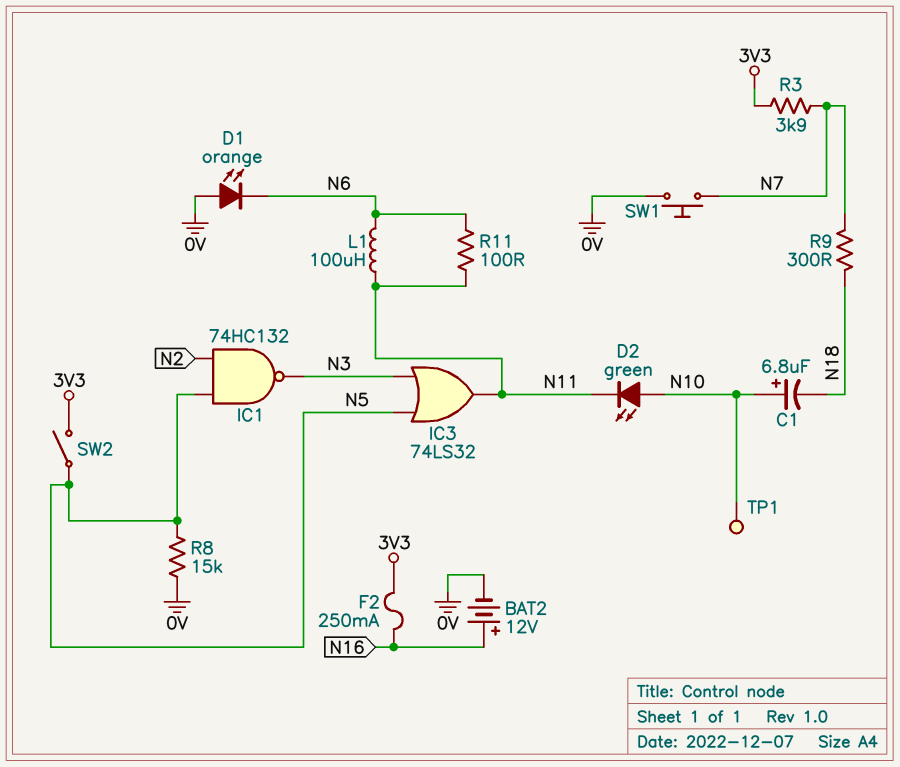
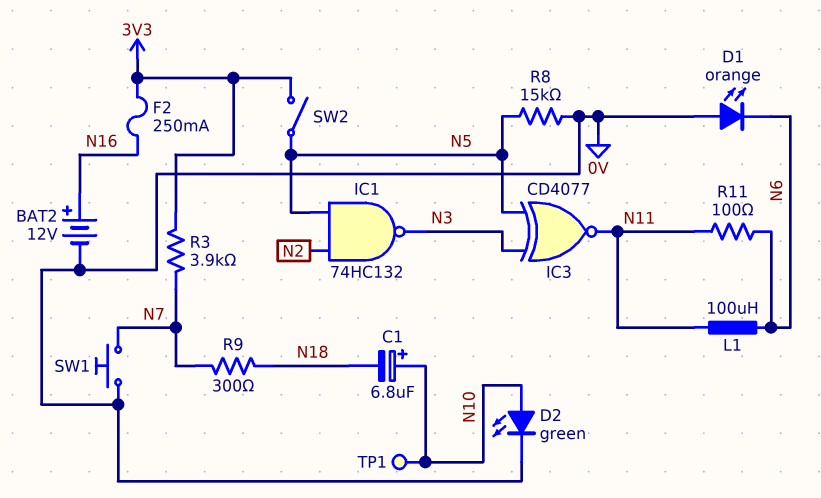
D2: LED green (A N10, K N11) -> LED green (A N10, K 0V)
IC3: OR 74LS32 (in N3, in N5, out N11) -> XNOR CD4077 (in N3, in N5, out N11)

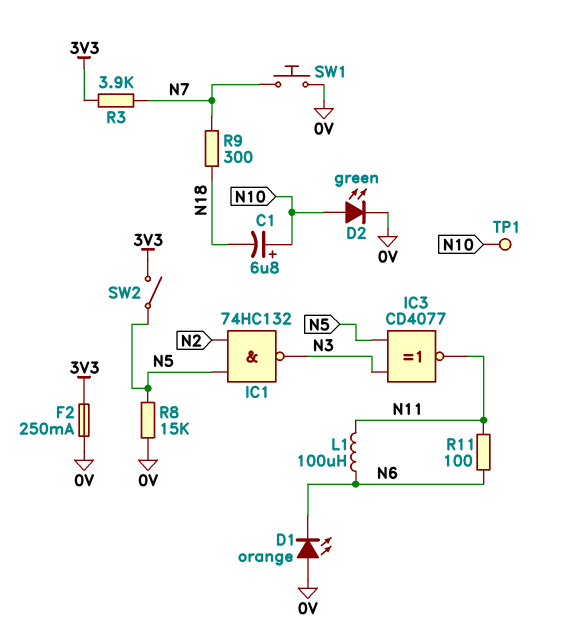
BAT2: 12V (plus N16, minus 0V) -> none
F2: 250mA (3V3, N16) -> 250mA (0V, 3V3)

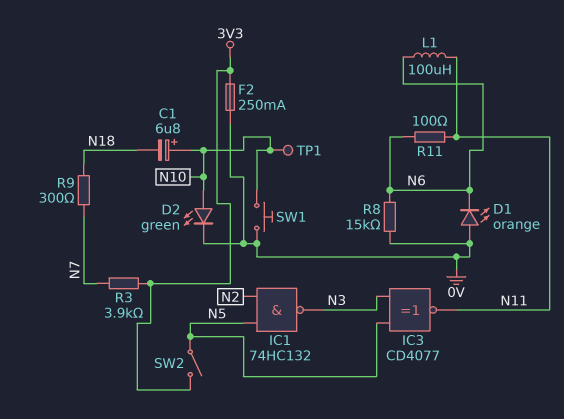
R8: 15k (0V, N5) -> 15k (0V, N6)
SW1: button (0V, N7) -> button (0V, N10)

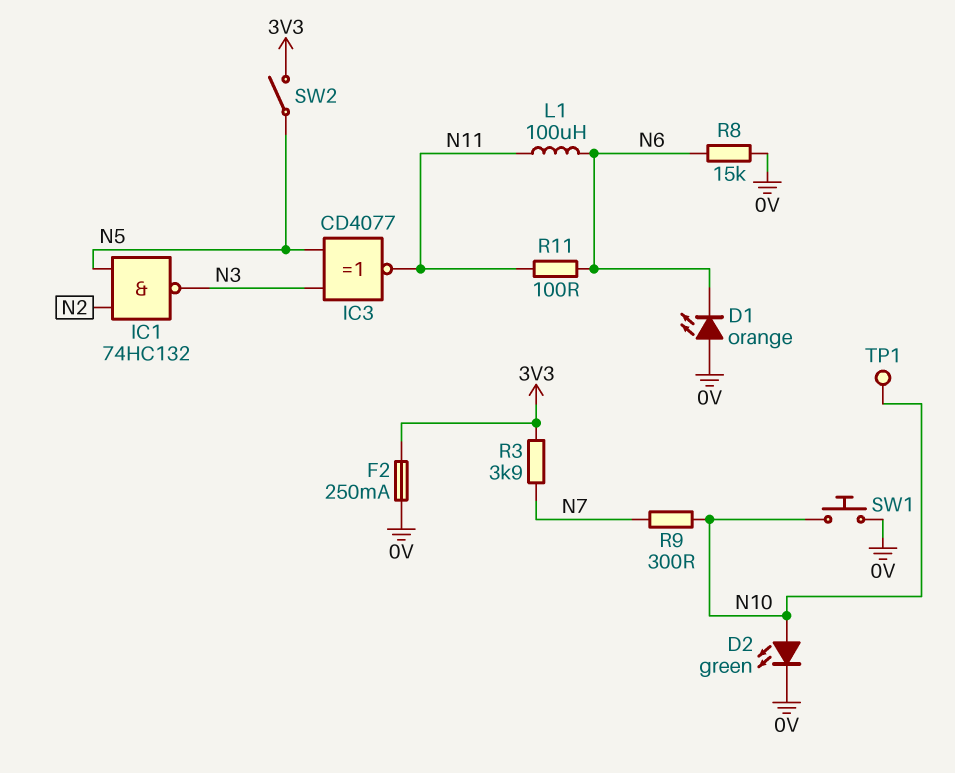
C1: 6.8uF (plus N10, minus N18) -> none
R9: 300 (N7, N18) -> 300 (N7, N10)

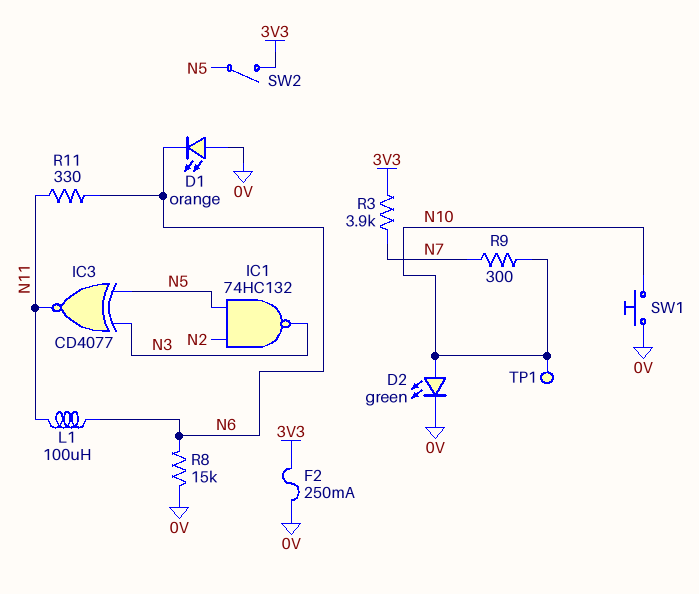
R11: 100 (N6, N11) -> 330 (N6, N11)

